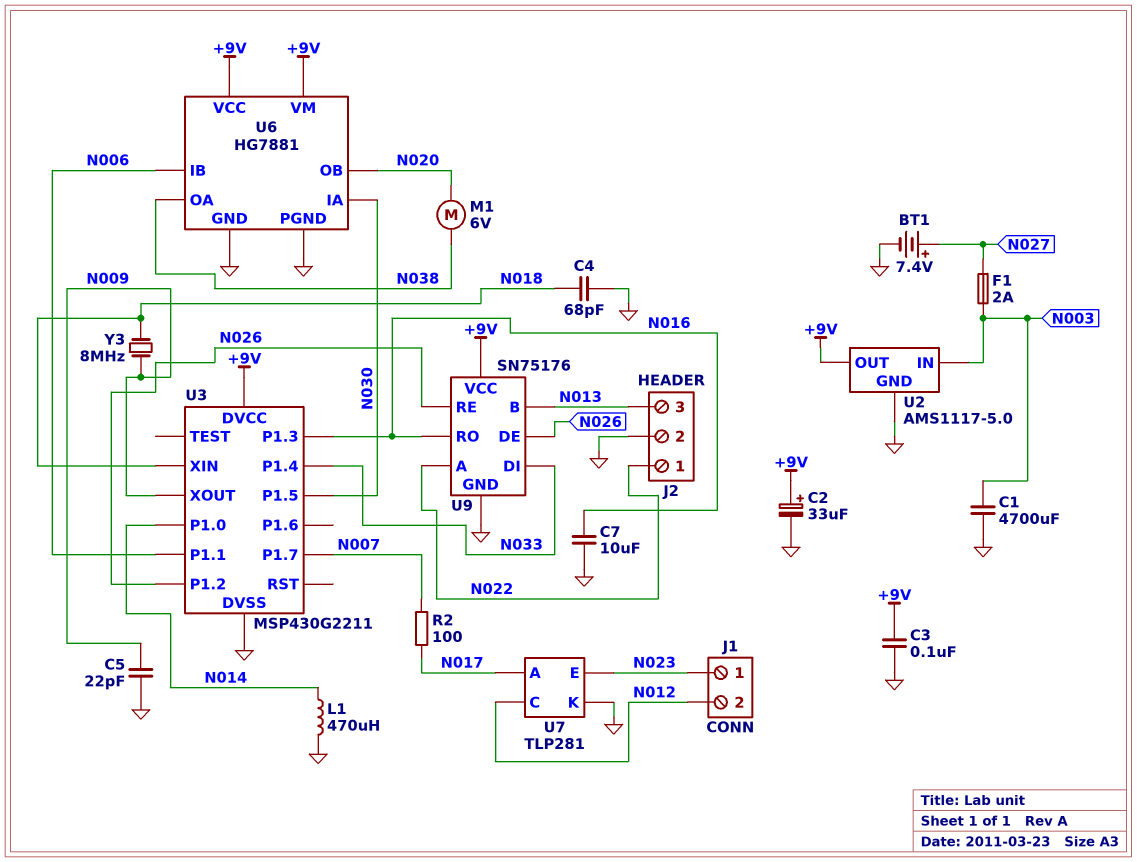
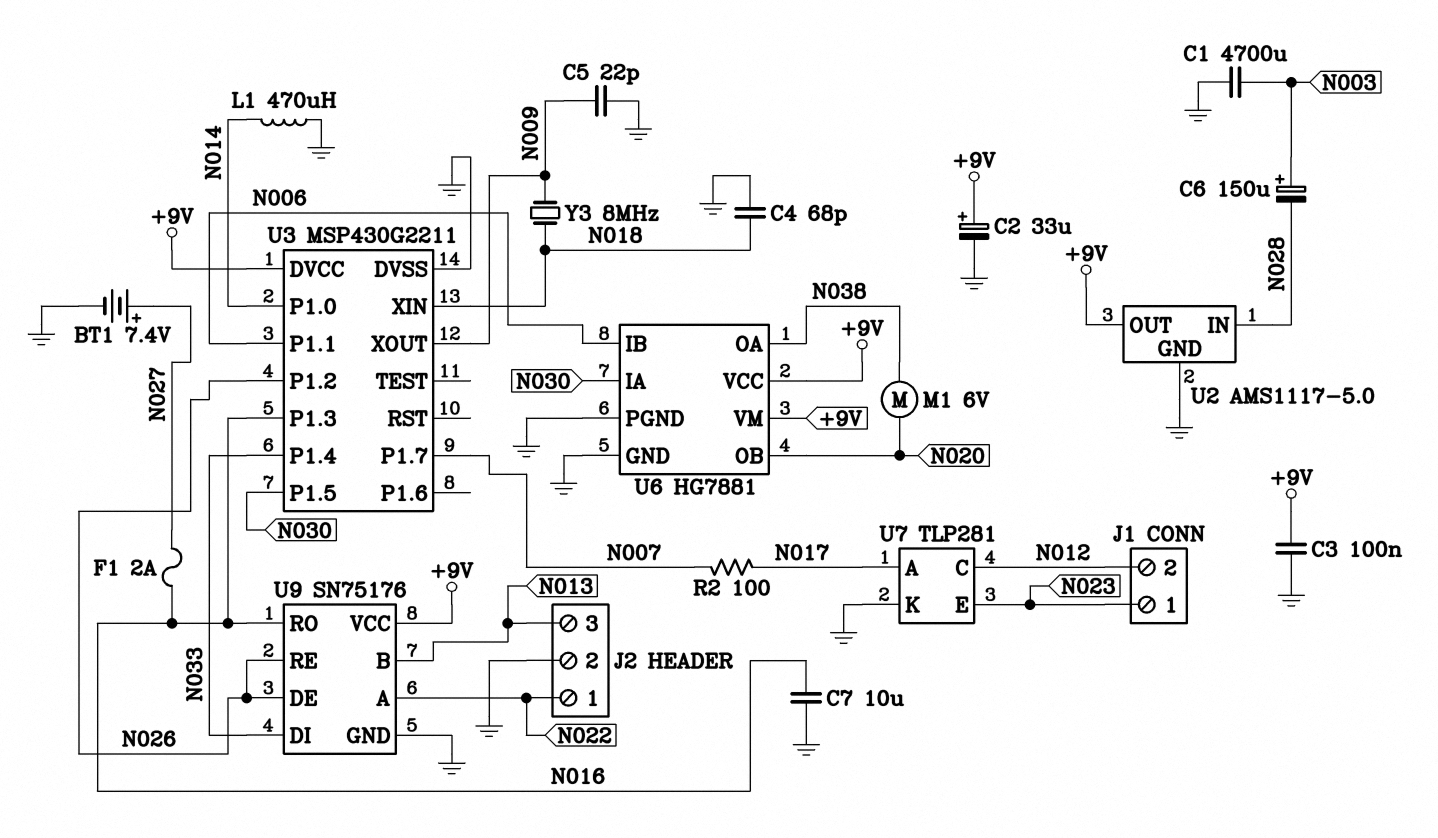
C6: none -> 150uF (plus N003, minus N028)
F1: 2A (N003, N027) -> 2A (N016, N027)
U2 pin IN: N003 -> N028

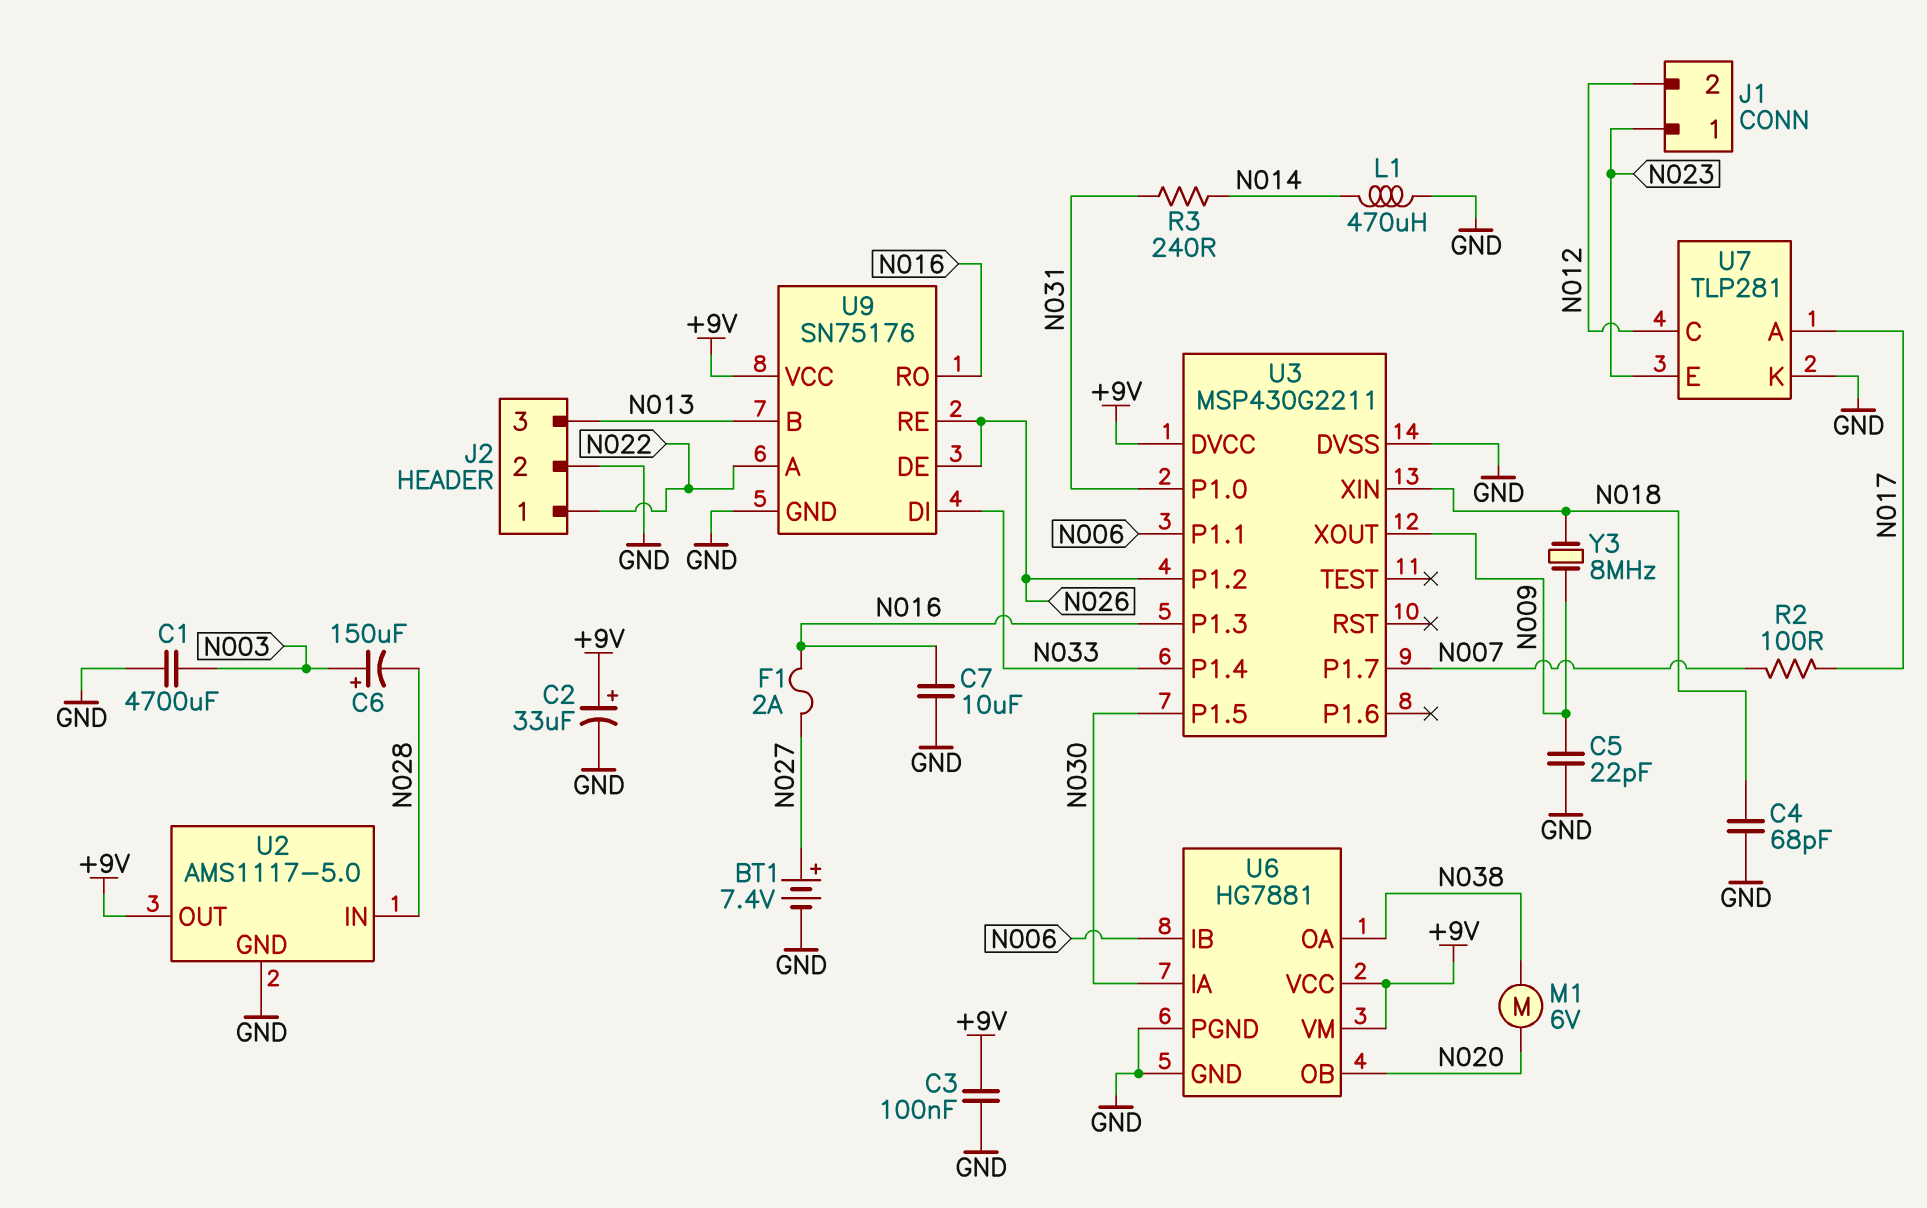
R3: none -> 240 (N014, N031)
U3 pin P1.0: N014 -> N031

